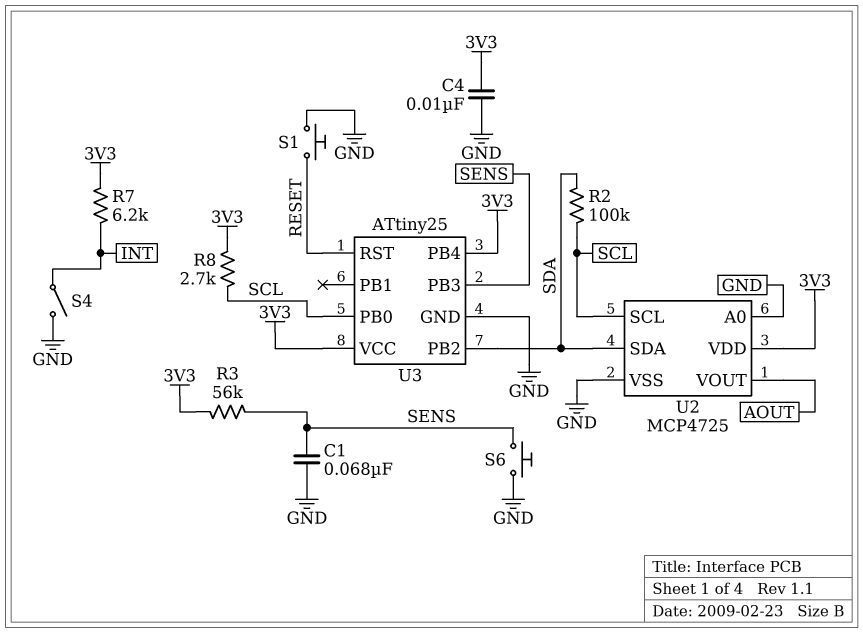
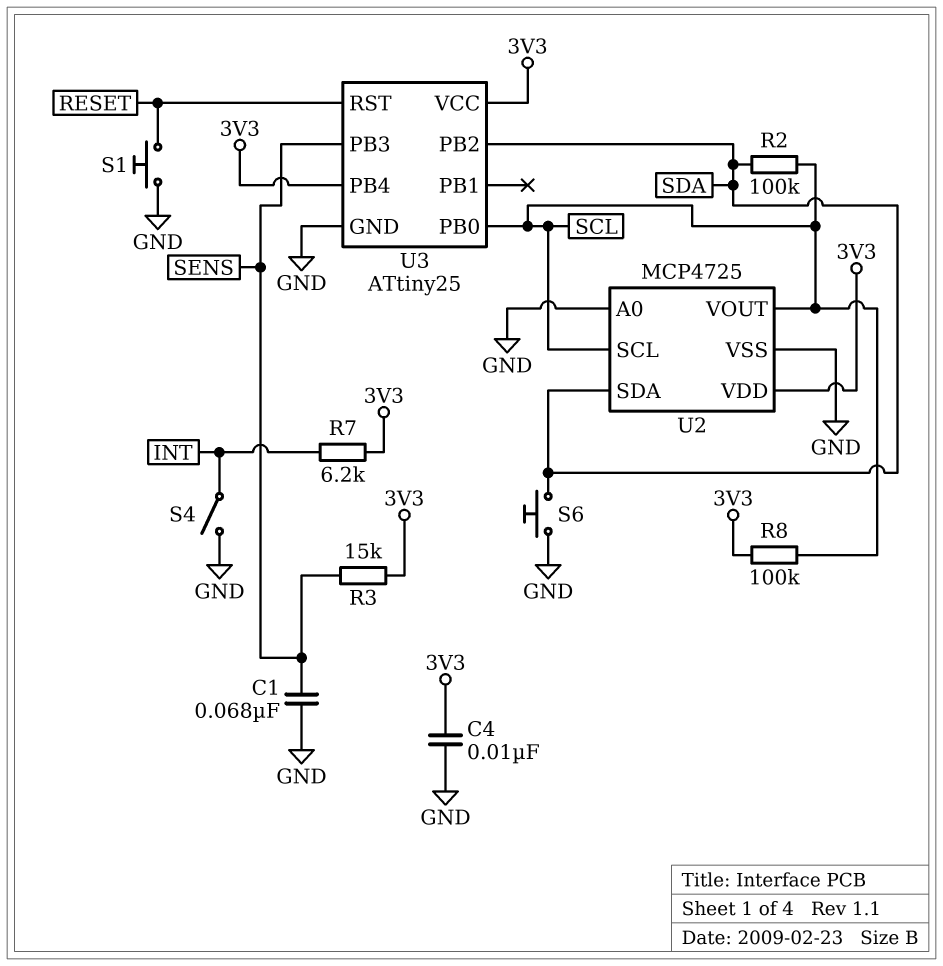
R3: 56k (3V3, SENS) -> 15k (3V3, SENS)
R8: 2.7k (3V3, SCL) -> 100k (3V3, SCL)
S6: button (GND, SENS) -> button (GND, SDA)
U2 pin VOUT: AOUT -> SCL

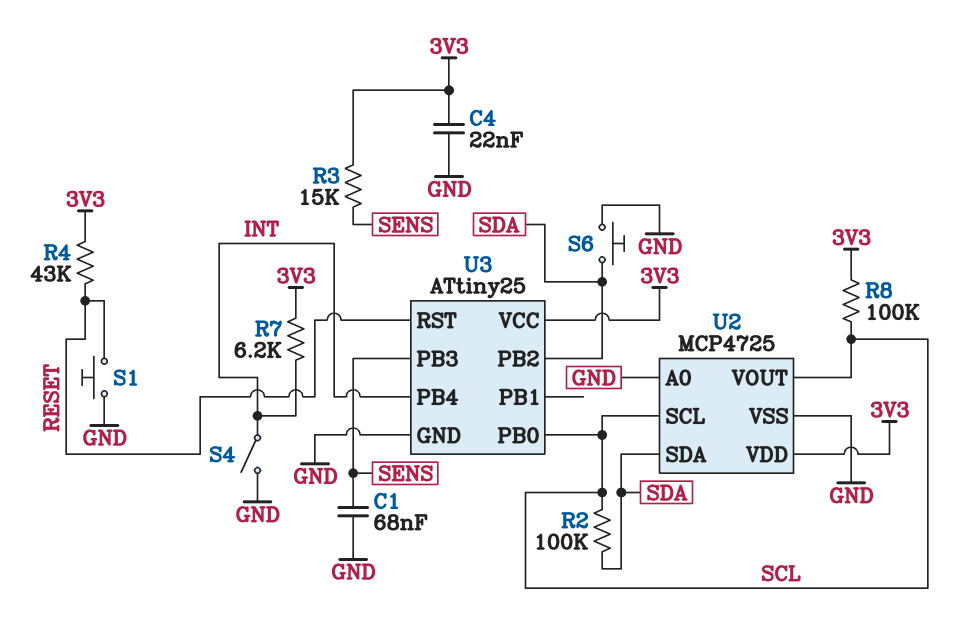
C4: 10nF (3V3, GND) -> 22nF (3V3, GND)
R4: none -> 43k (3V3, RESET)
U3 pin PB4: 3V3 -> INT

